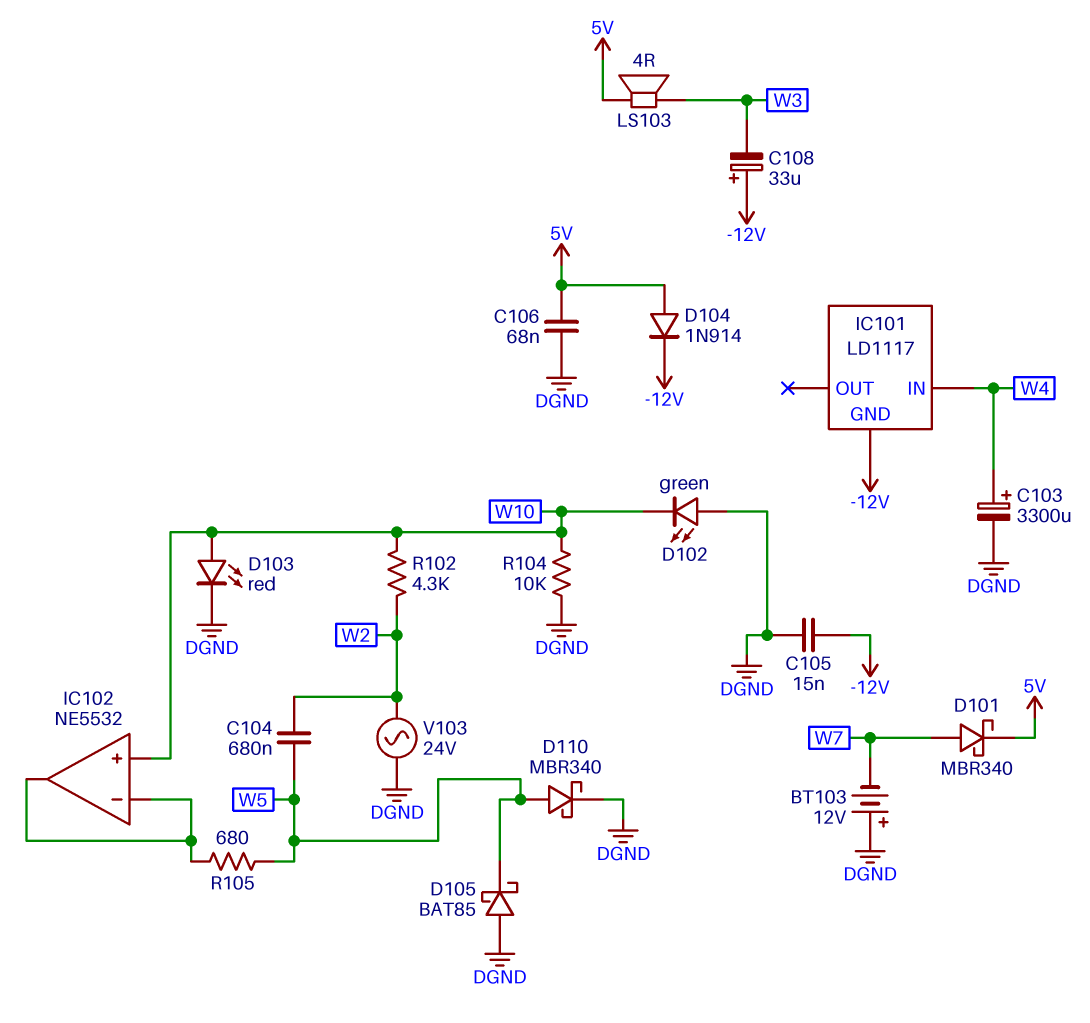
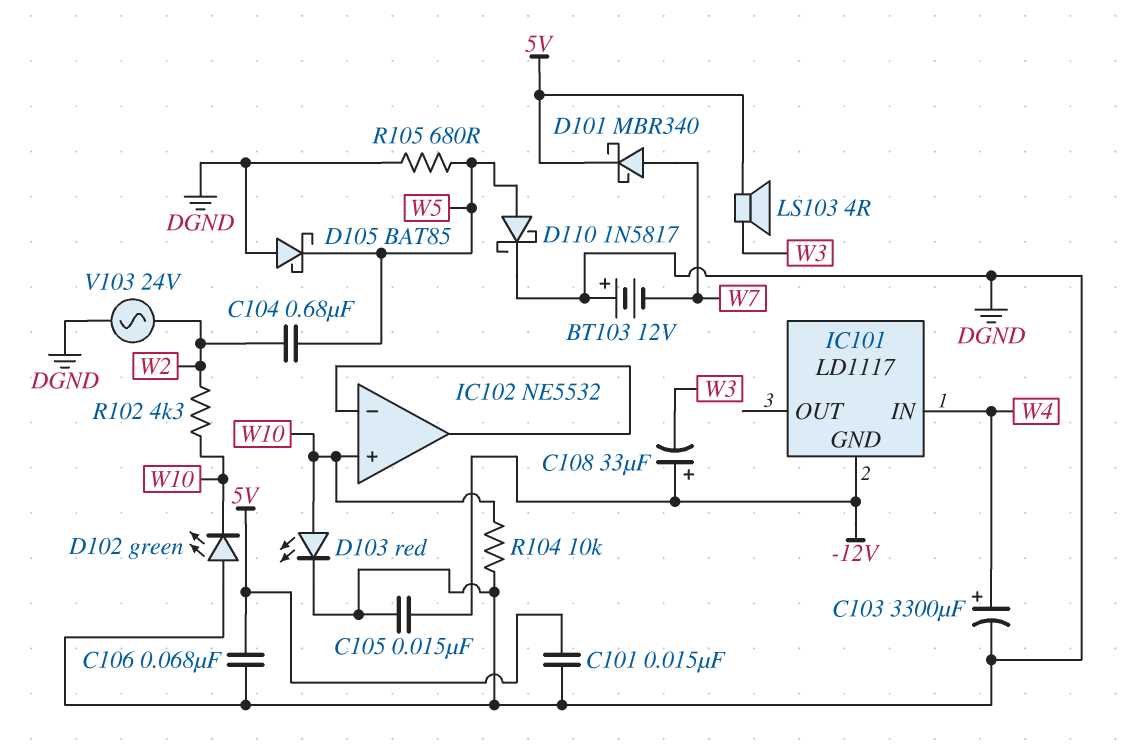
C101: none -> 15nF (5V, DGND)
D104: diode 1N914 (A 5V, K -12V) -> none
D110: schottky MBR340 (A W5, K DGND) -> schottky 1N5817 (A W5, K DGND)
R105: 680 (IC102/in-, W5) -> 680 (DGND, W5)

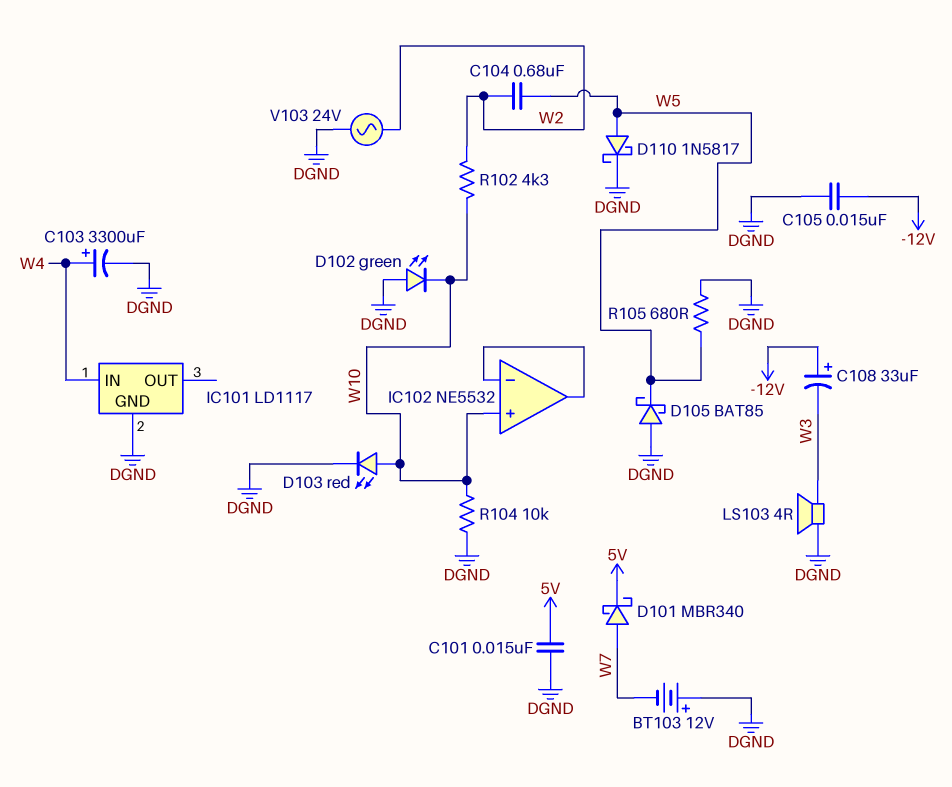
C106: 68nF (5V, DGND) -> none
IC101 pin GND: -12V -> DGND
LS103: speaker 4R (5V, W3) -> speaker 4R (DGND, W3)

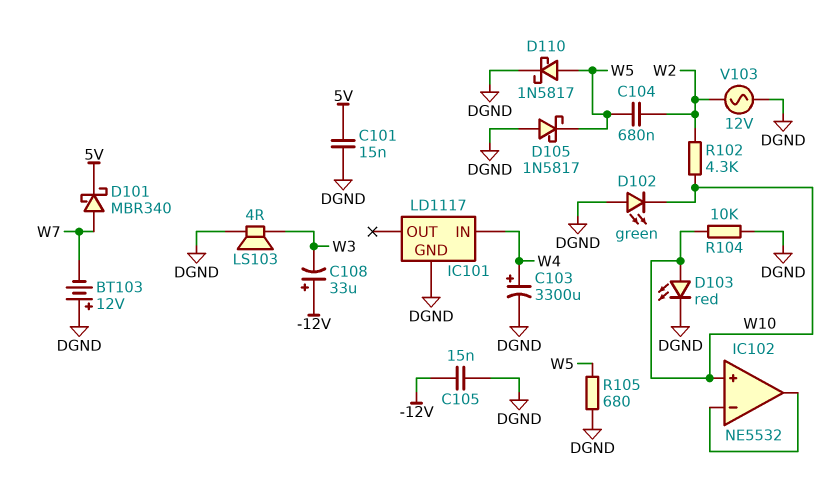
D105: schottky BAT85 (A DGND, K W5) -> schottky 1N5817 (A DGND, K W5)
V103: AC 24V (DGND, W2) -> AC 12V (DGND, W2)

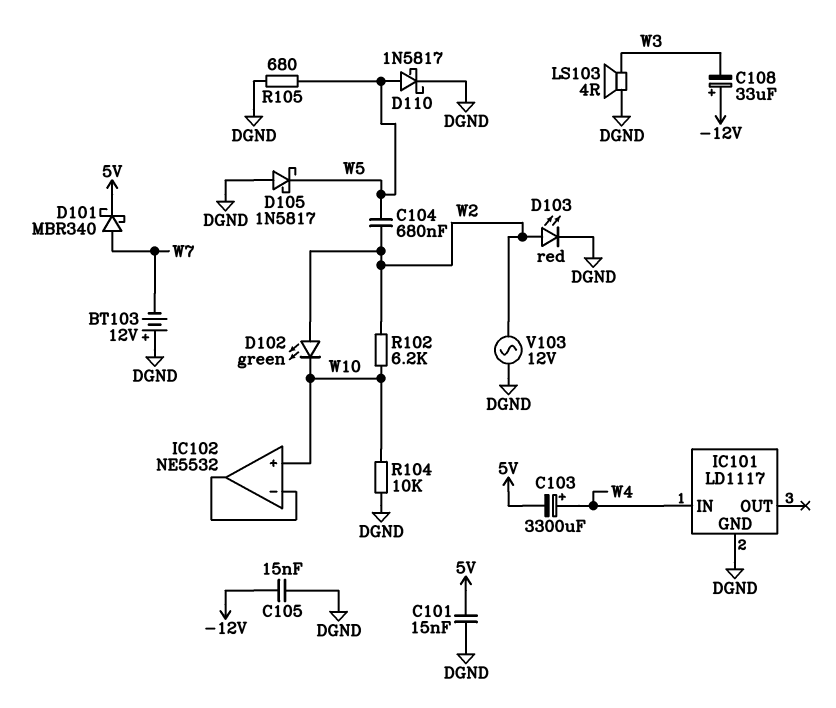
C103: 3300uF (plus W4, minus DGND) -> 3300uF (plus W4, minus 5V)
D102: LED green (A DGND, K W10) -> LED green (A W2, K W10)
D103: LED red (A W10, K DGND) -> LED red (A W2, K DGND)
R102: 4.3k (W2, W10) -> 6.2k (W2, W10)

